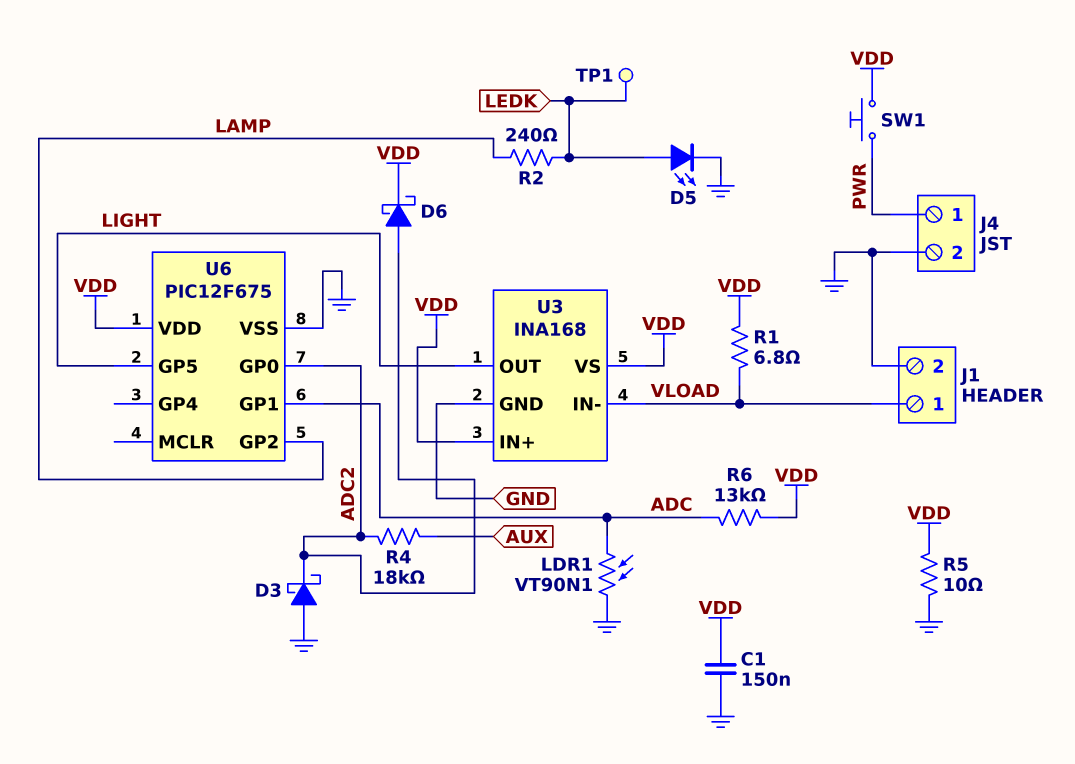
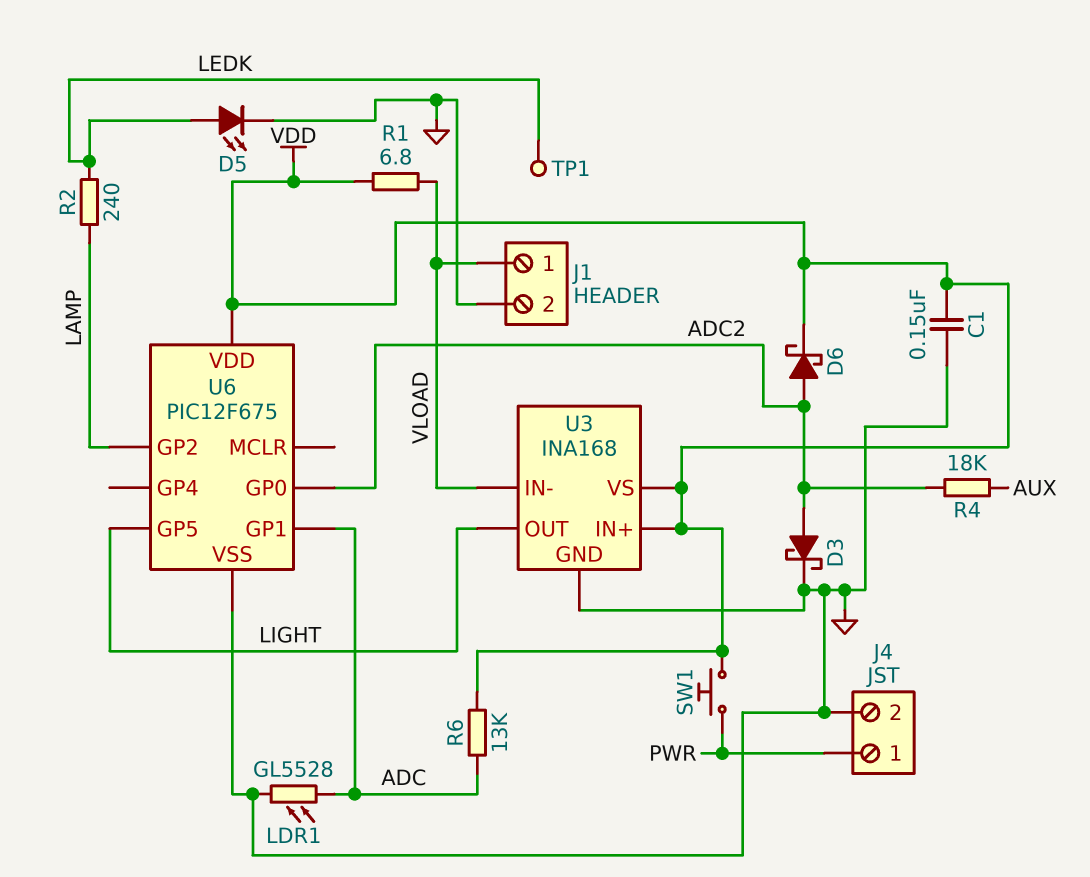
D3: schottky (A GND, K ADC2) -> schottky (A ADC2, K GND)
LDR1: VT90N1 (ADC, GND) -> GL5528 (ADC, GND)
R5: 10 (GND, VDD) -> none

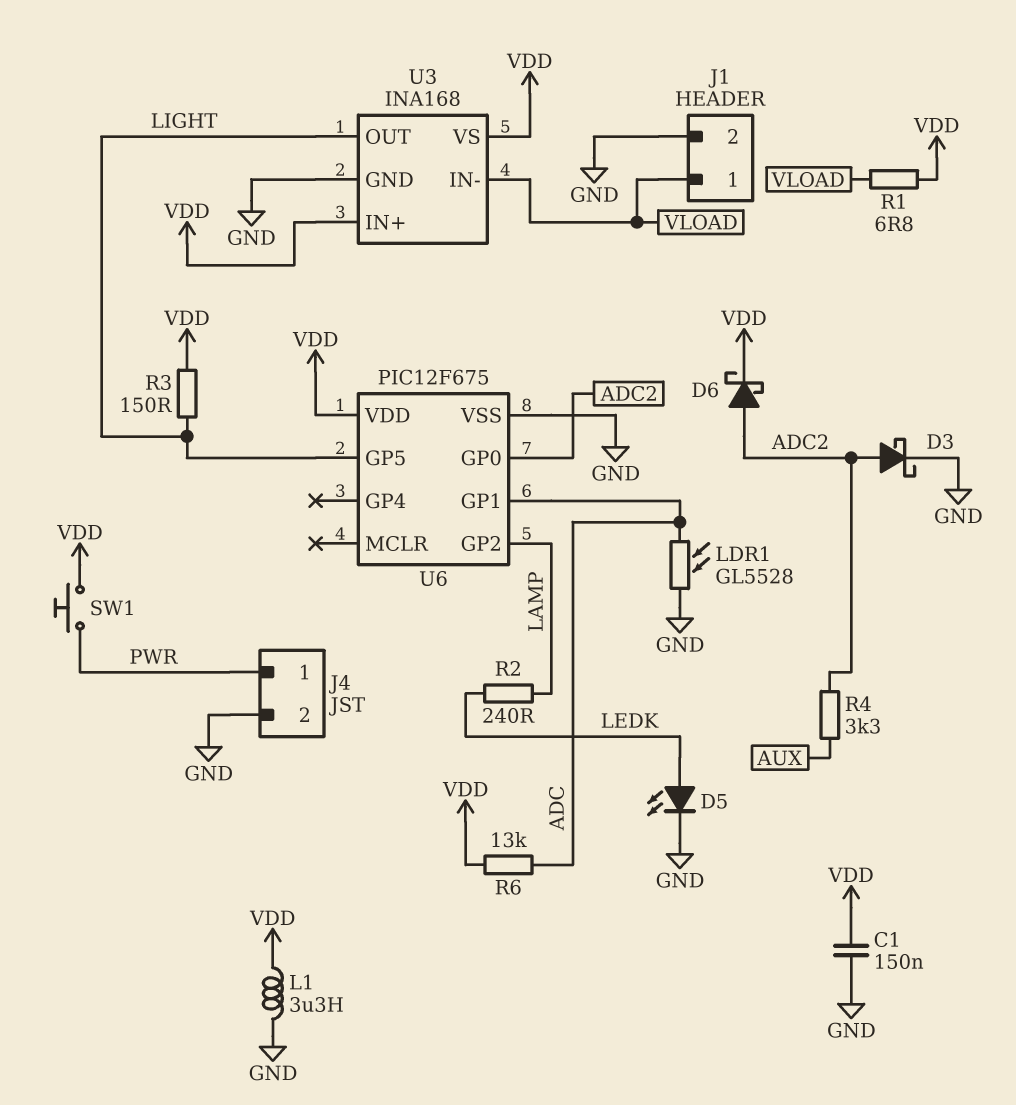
L1: none -> 3.3uH (GND, VDD)
R3: none -> 150 (LIGHT, VDD)
R4: 18k (ADC2, AUX) -> 3.3k (ADC2, AUX)
TP1: test point (LEDK) -> none

